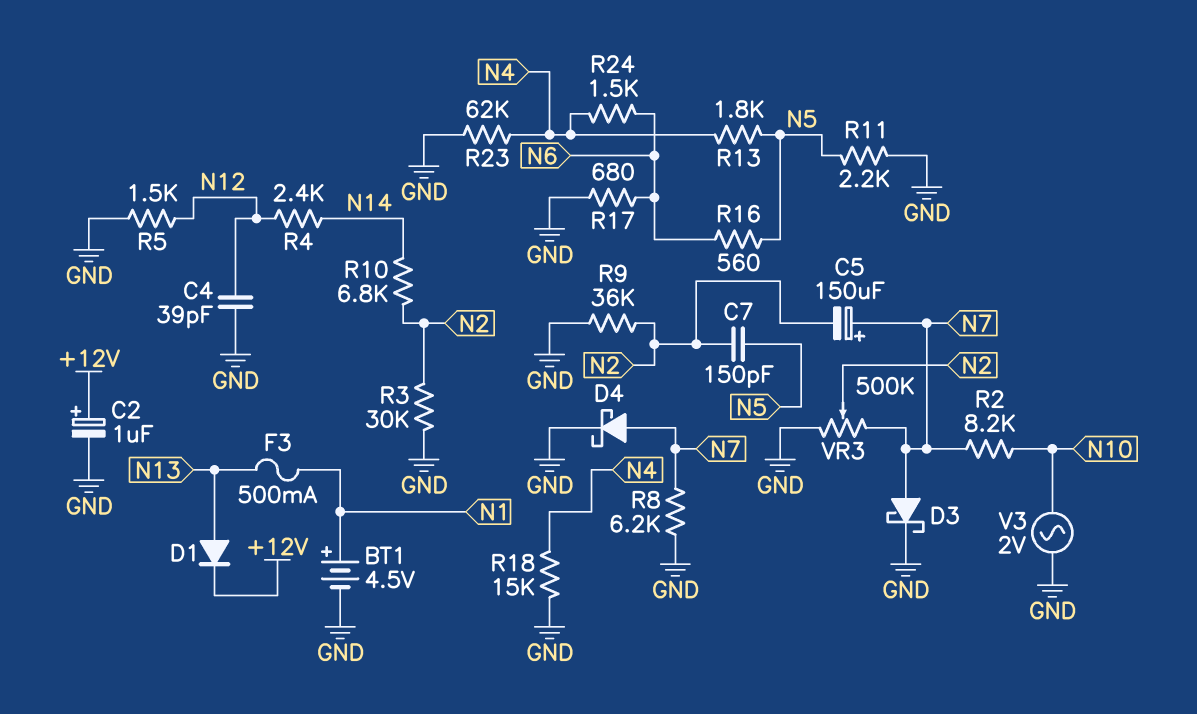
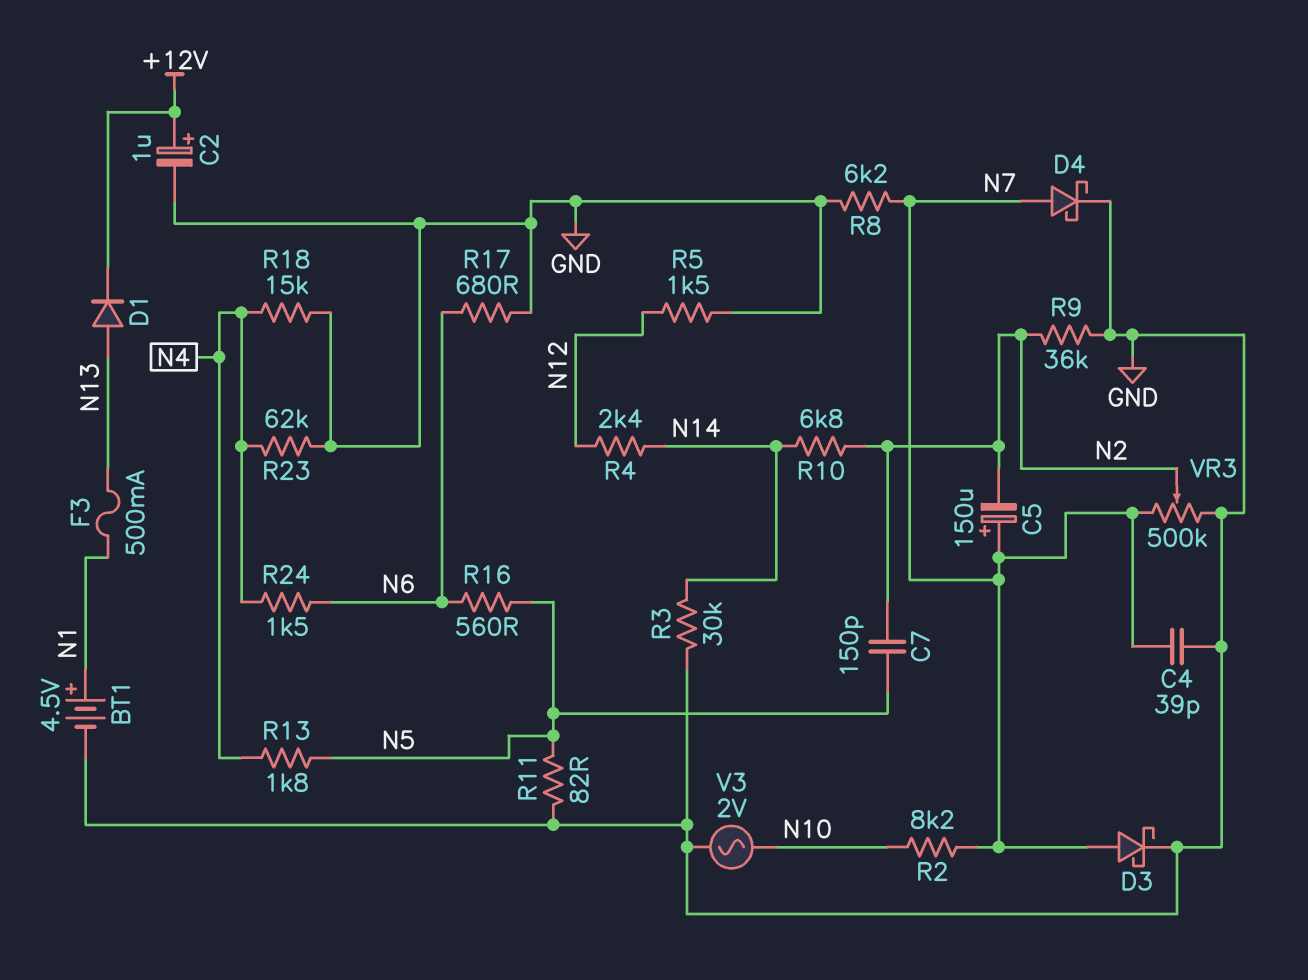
C4: 39pF (GND, N12) -> 39pF (GND, N7)
R3: 30k (GND, N2) -> 30k (GND, N14)
R11: 2.2k (GND, N5) -> 82 (GND, N5)

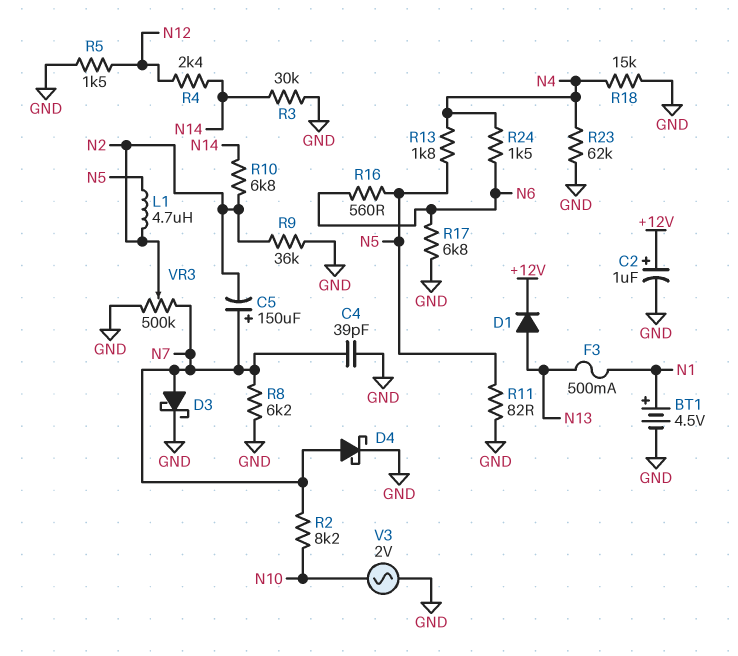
C7: 150pF (N2, N5) -> none
L1: none -> 4.7uH (N2, N5)
R17: 680 (GND, N6) -> 6.8k (GND, N6)

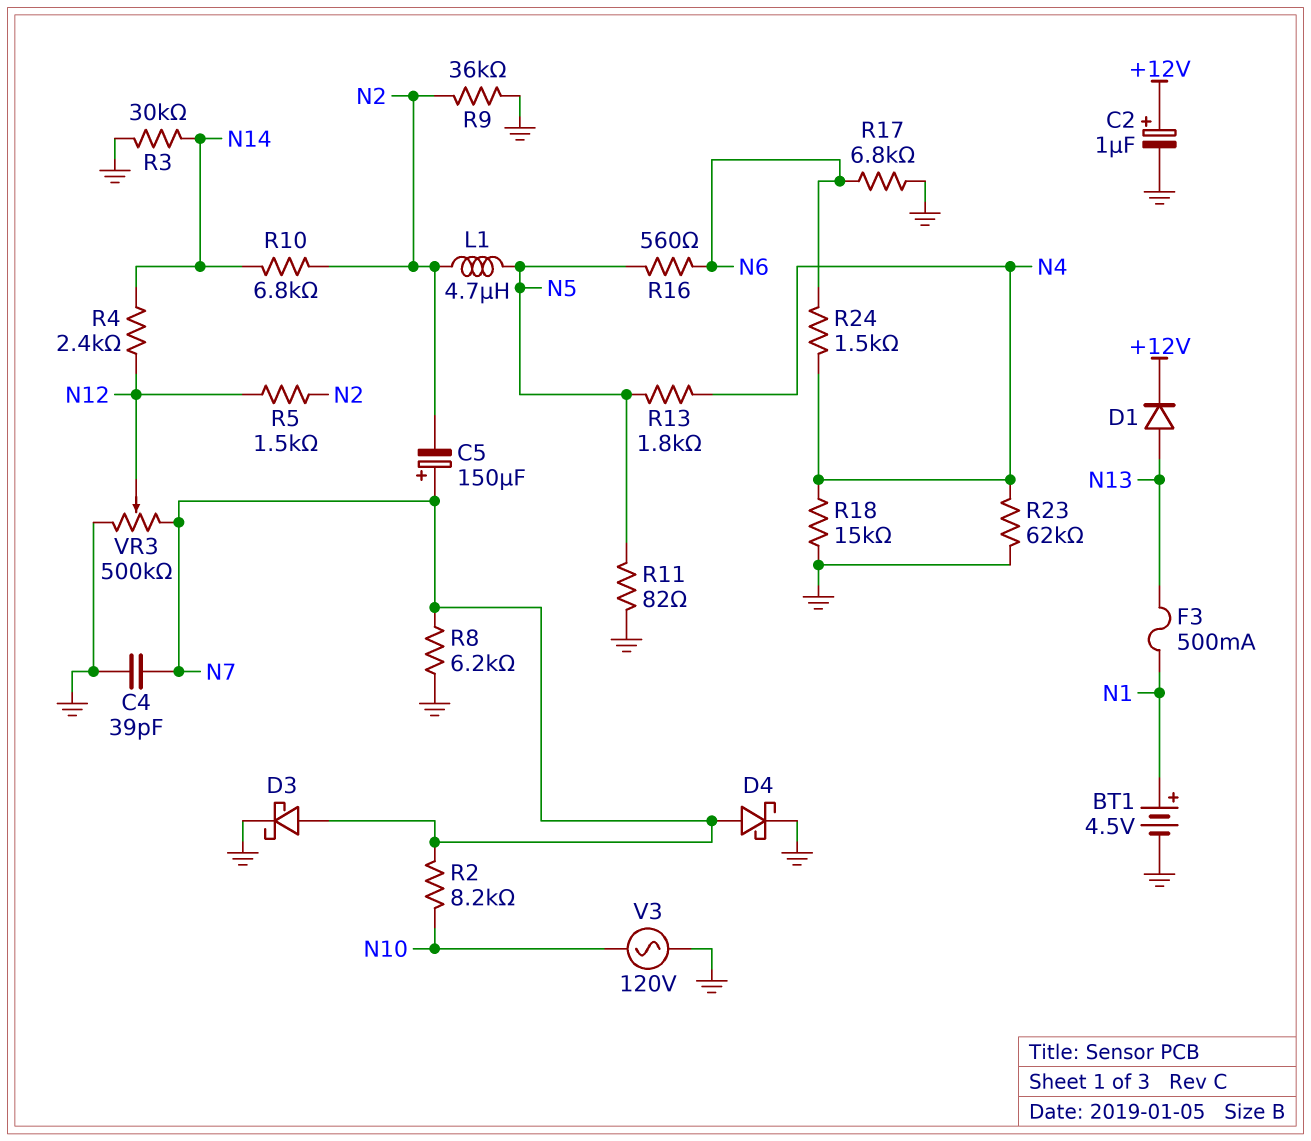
R5: 1.5k (GND, N12) -> 1.5k (N2, N12)
V3: AC 2V (GND, N10) -> AC 120V (GND, N10)
VR3: 500k (GND, N7, wiper N2) -> 500k (GND, N7, wiper N12)

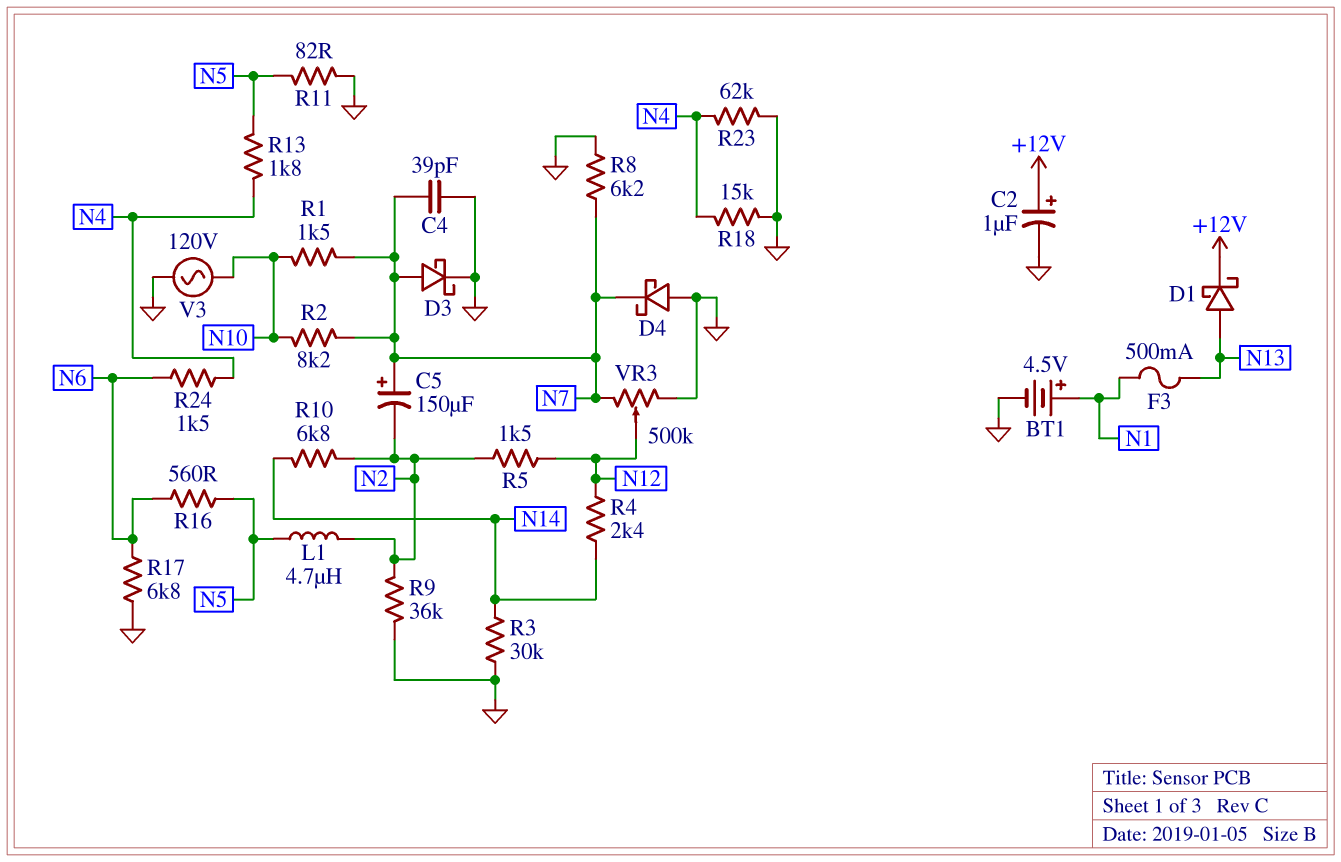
D1: diode (A N13, K +12V) -> schottky (A N13, K +12V)
D4: schottky (A N7, K GND) -> schottky (A GND, K N7)
R1: none -> 1.5k (N7, N10)

